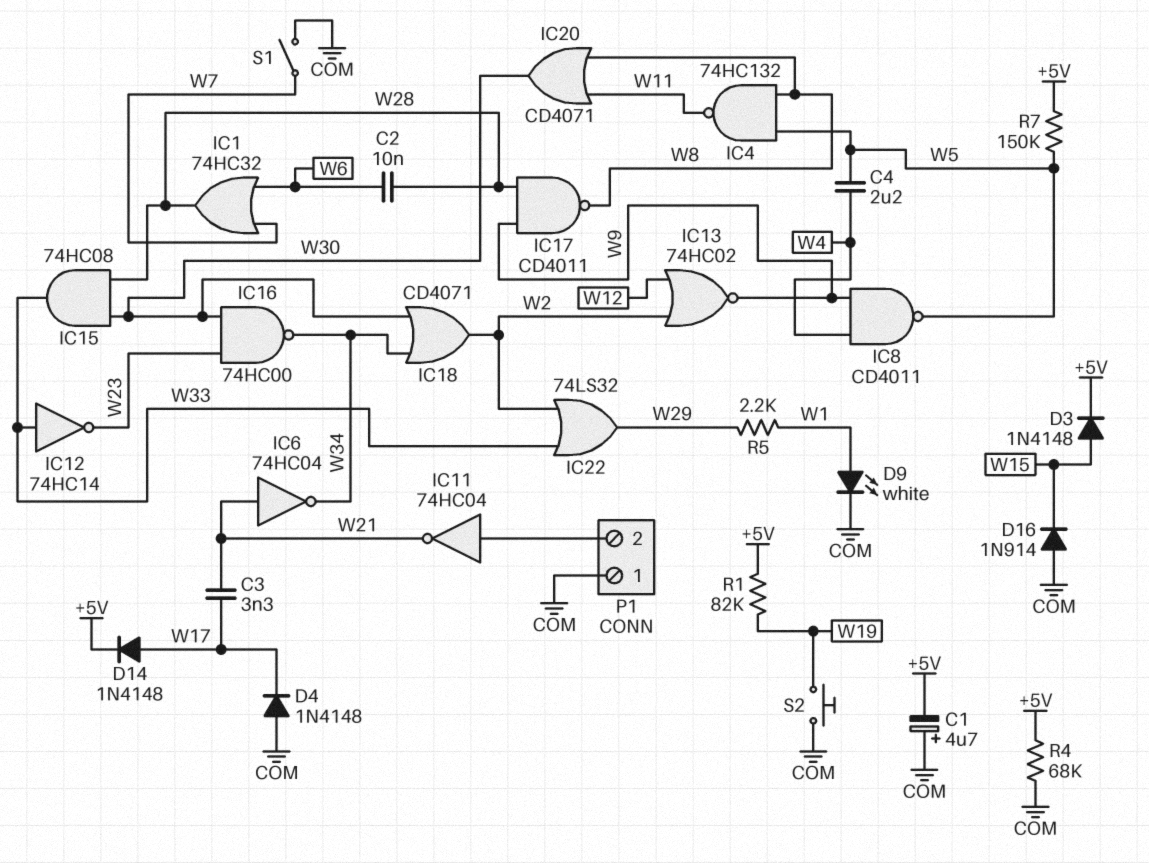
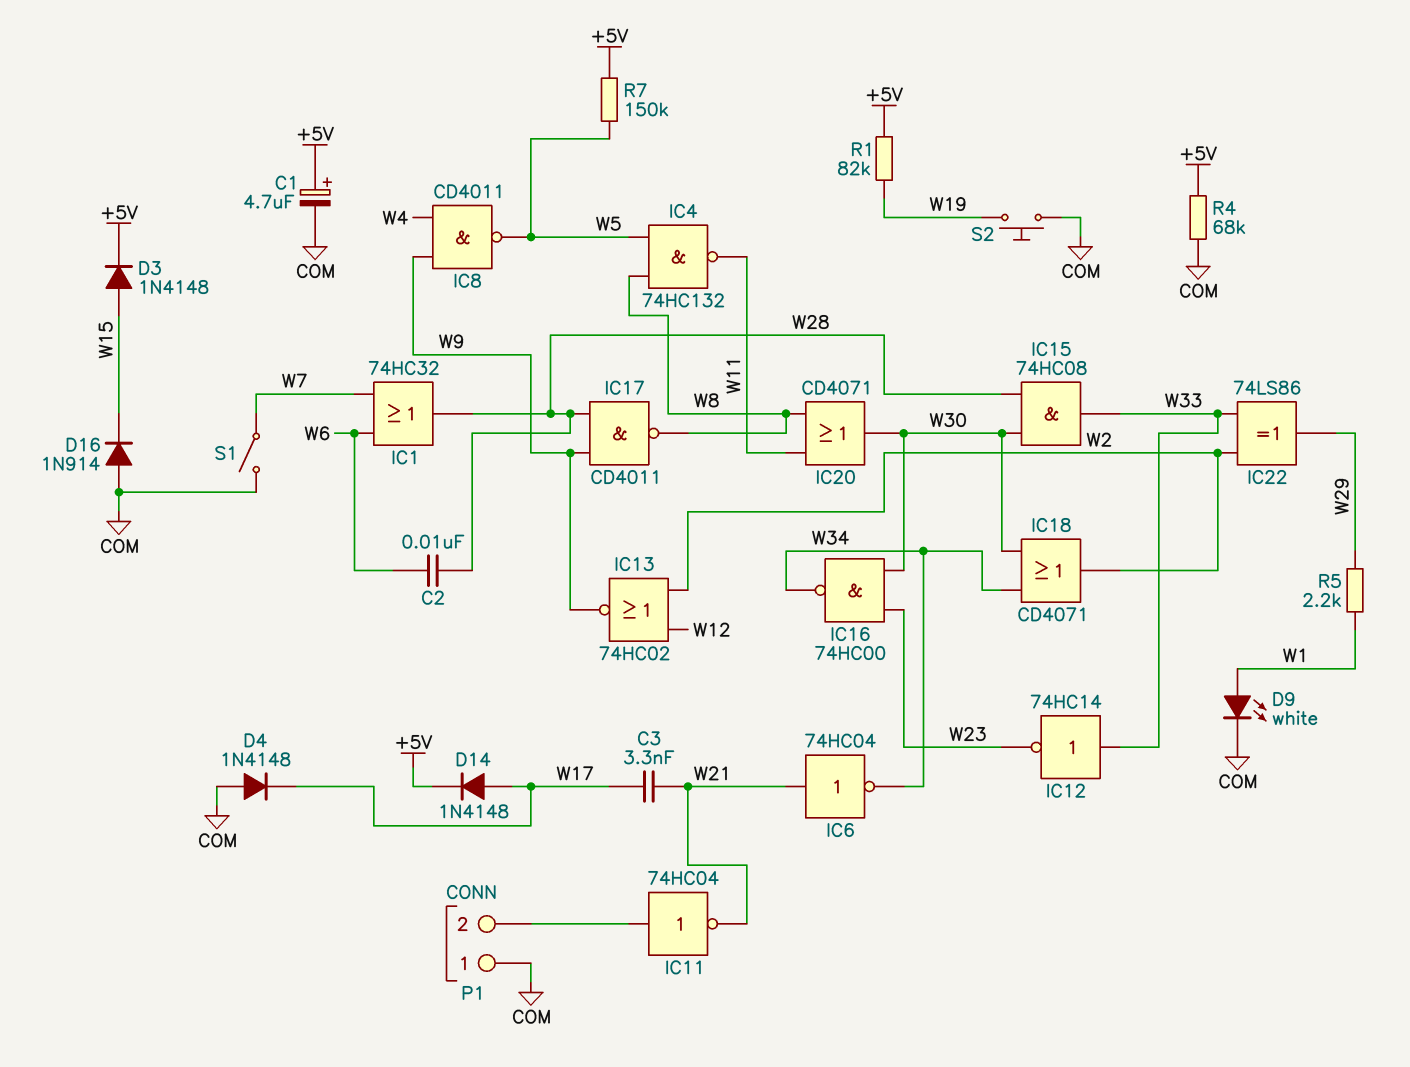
C1: 4.7uF (plus COM, minus +5V) -> 4.7uF (plus +5V, minus COM)
C4: 2.2uF (W4, W5) -> none
IC22: OR 74LS32 (in W2, in W33, out W29) -> XOR 74LS86 (in W2, in W33, out W29)

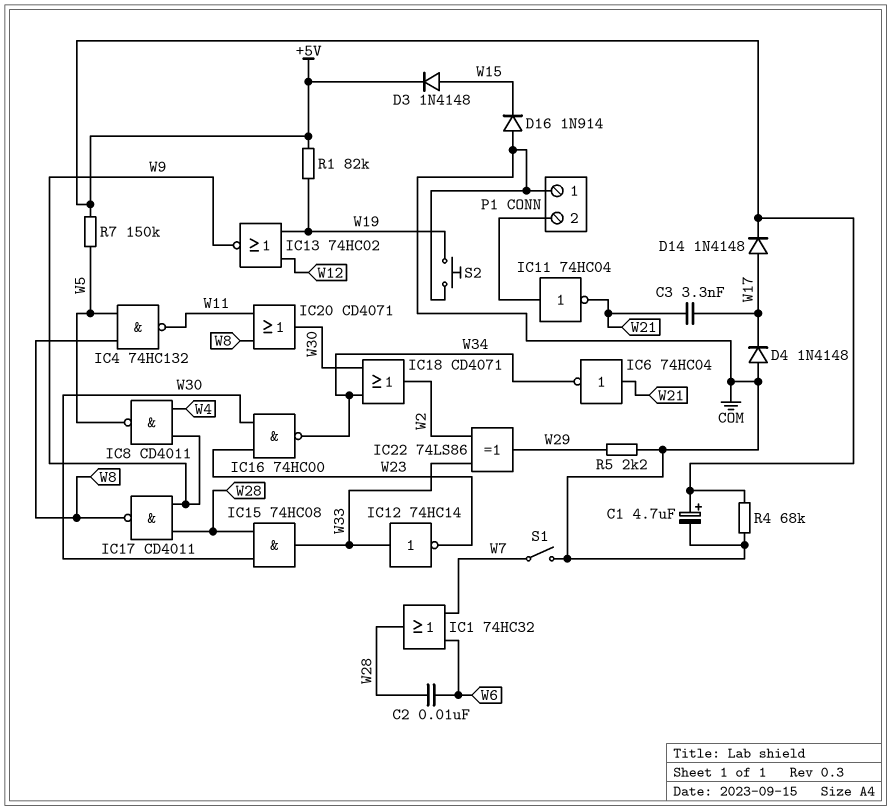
D9: LED white (A W1, K COM) -> none
IC13: NOR 74HC02 (in W2, in W12, out W9) -> NOR 74HC02 (in W12, in W19, out W9)
R5: 2.2k (W1, W29) -> 2.2k (COM, W29)

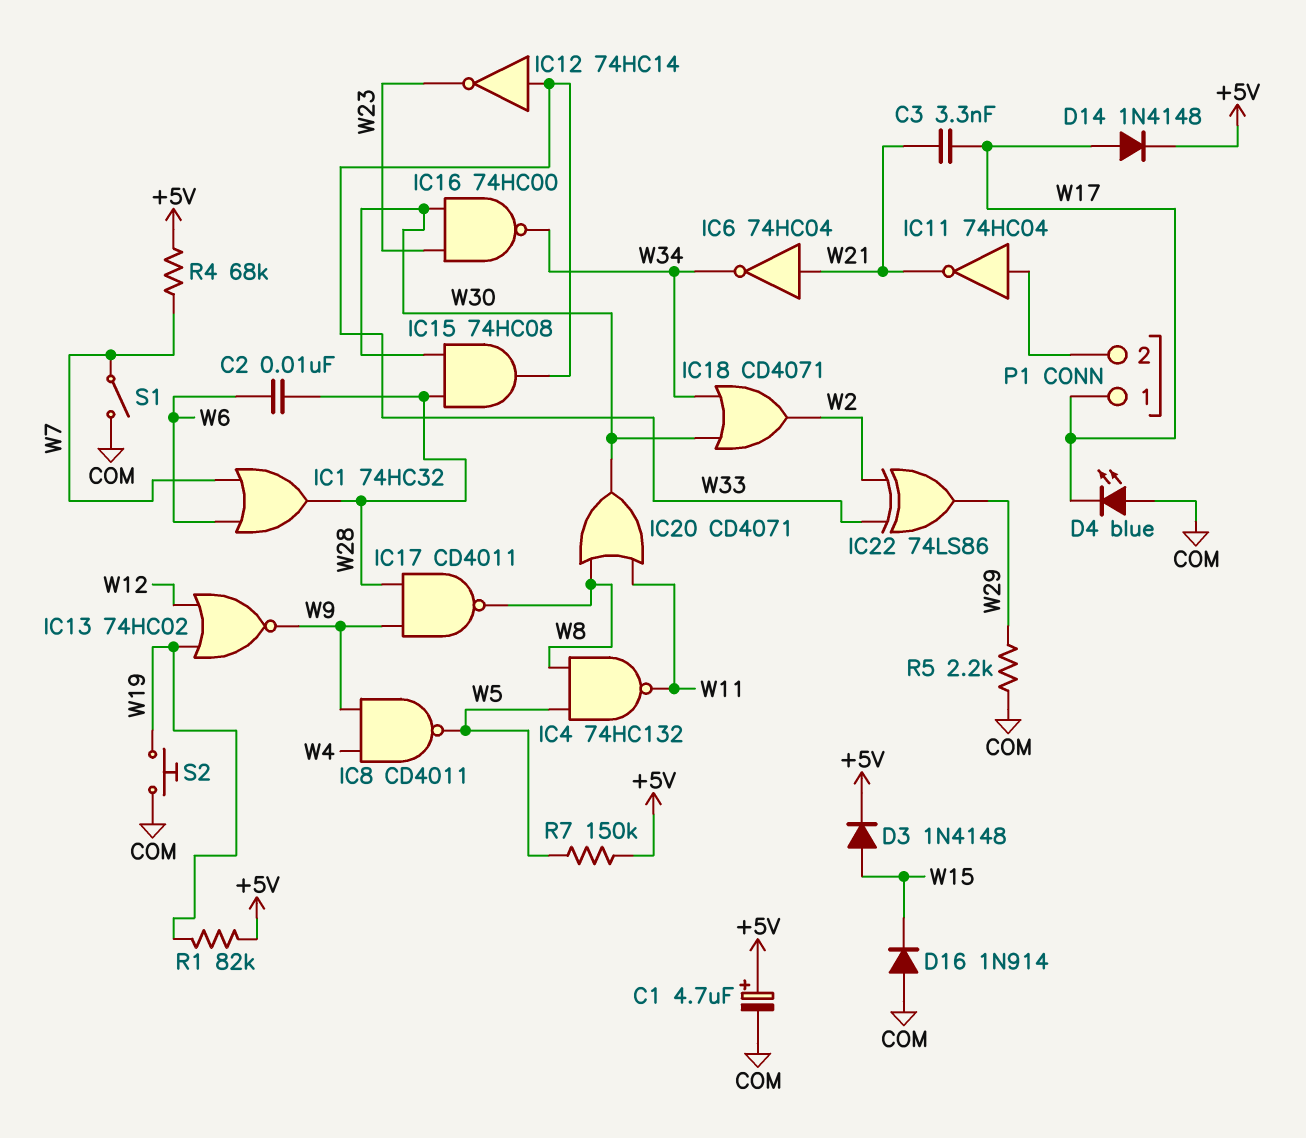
D4: diode 1N4148 (A COM, K W17) -> LED blue (A COM, K W17)
P1 pin 1: COM -> W17
R4: 68k (+5V, COM) -> 68k (+5V, W7)

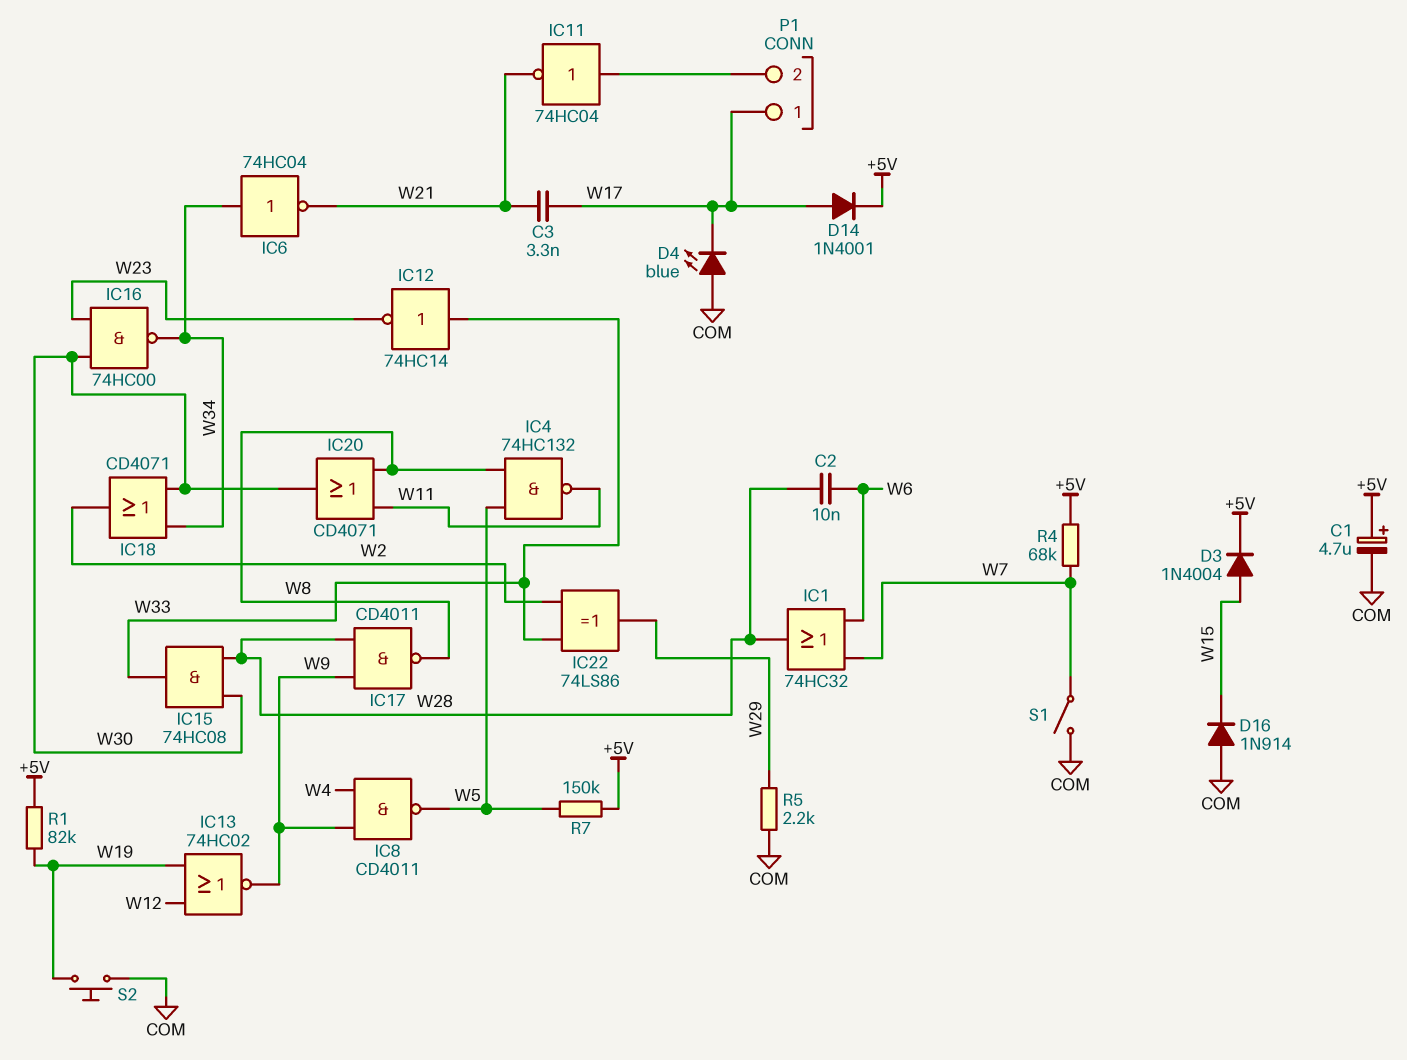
D3: diode 1N4148 (A W15, K +5V) -> diode 1N4004 (A W15, K +5V)
D14: diode 1N4148 (A W17, K +5V) -> diode 1N4001 (A W17, K +5V)
IC6: NOT 74HC04 (in W21, out W34) -> NOT 74HC04 (in W34, out W21)

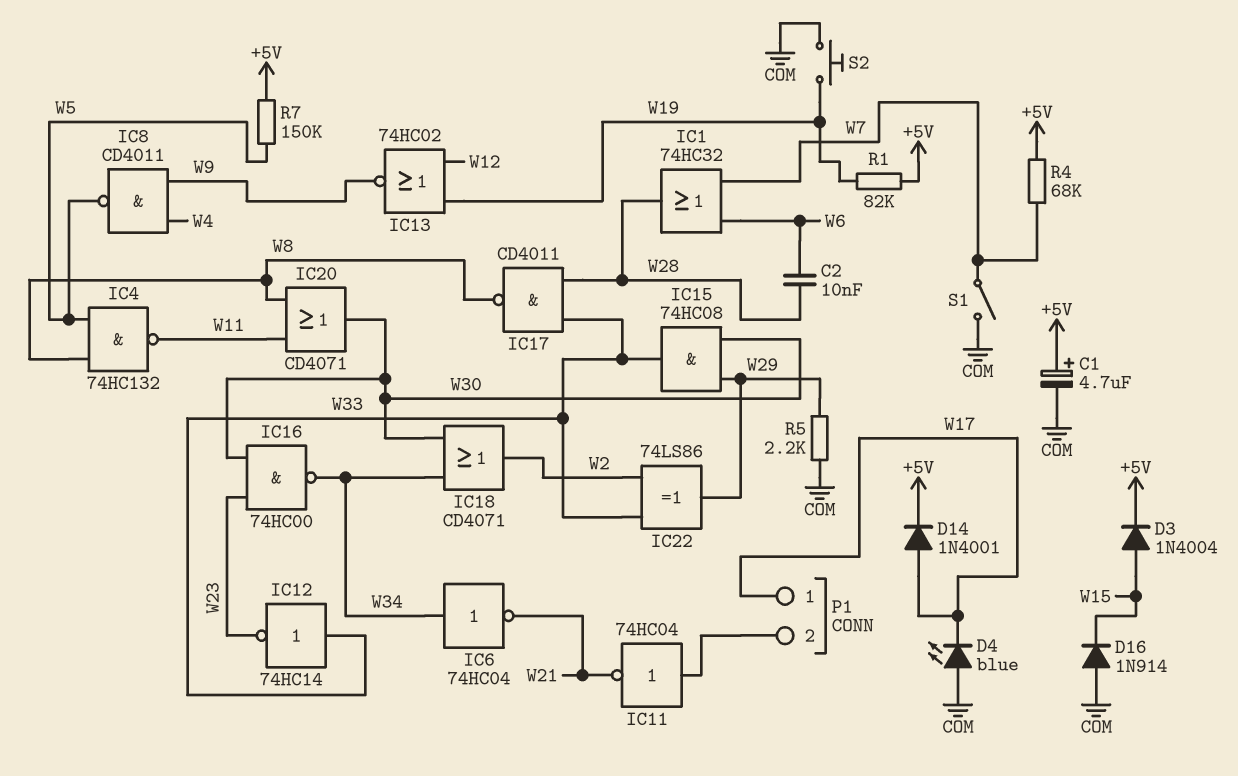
C3: 3.3nF (W17, W21) -> none
IC15: AND 74HC08 (in W28, in W30, out W33) -> AND 74HC08 (in W29, in W30, out W33)
IC17: NAND CD4011 (in W9, in W28, out W8) -> NAND CD4011 (in W28, in W33, out W8)

